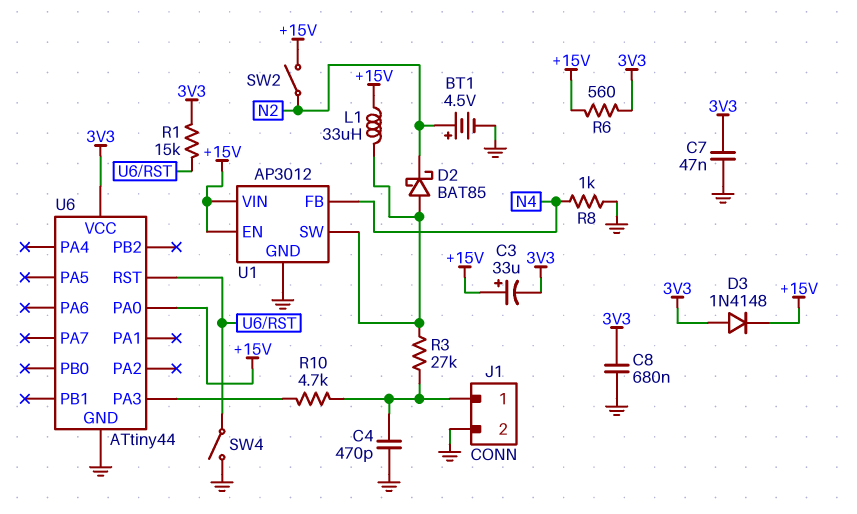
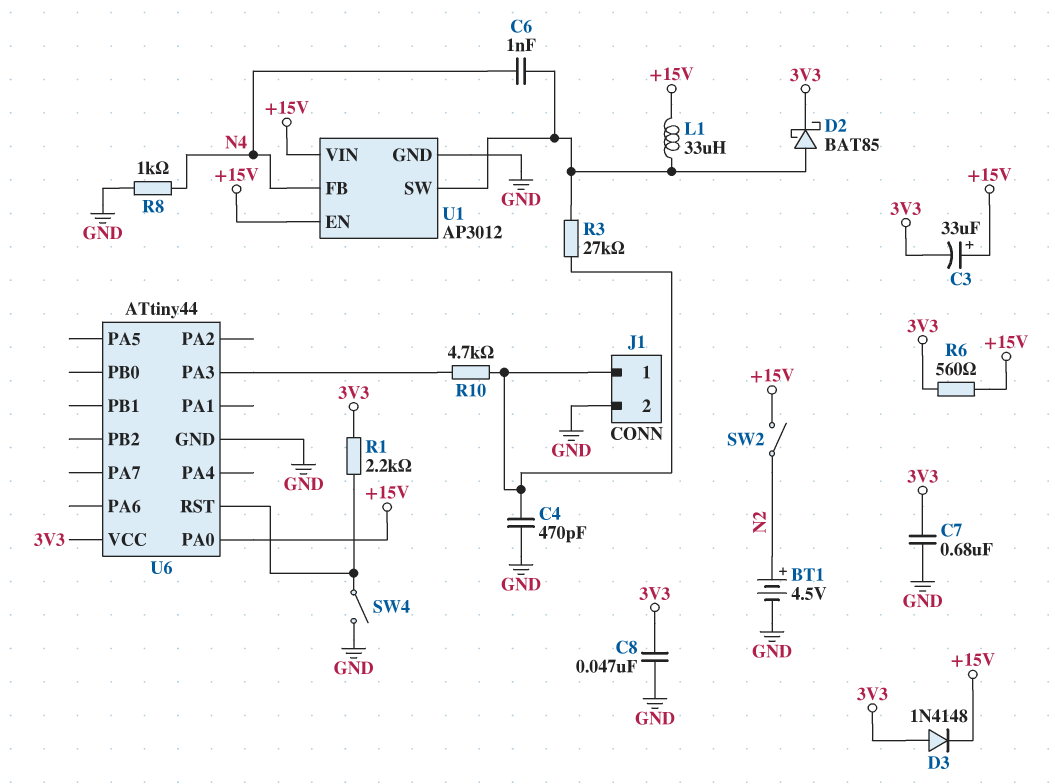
C6: none -> 1nF (N4, U1/SW)
C7: 47nF (3V3, GND) -> 680nF (3V3, GND)
C8: 680nF (3V3, GND) -> 47nF (3V3, GND)
D2: schottky BAT85 (A U1/SW, K N2) -> schottky BAT85 (A U1/SW, K 3V3)
R1: 15k (3V3, U6/RST) -> 2.2k (3V3, U6/RST)

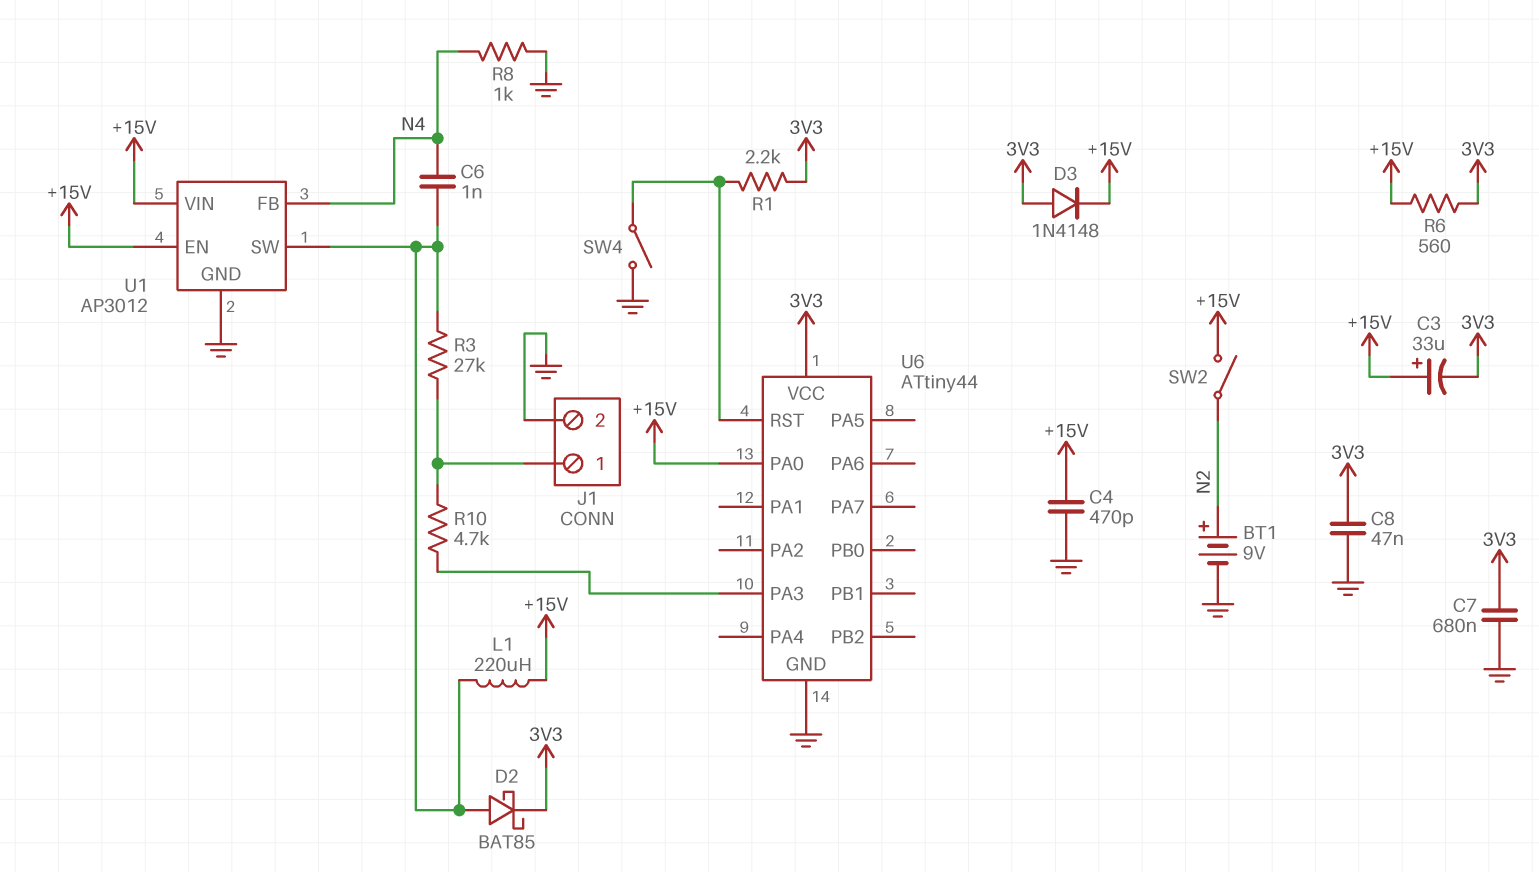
BT1: 4.5V (plus N2, minus GND) -> 9V (plus N2, minus GND)
C4: 470pF (GND, J1/1) -> 470pF (+15V, GND)
L1: 33uH (+15V, U1/SW) -> 220uH (+15V, U1/SW)

